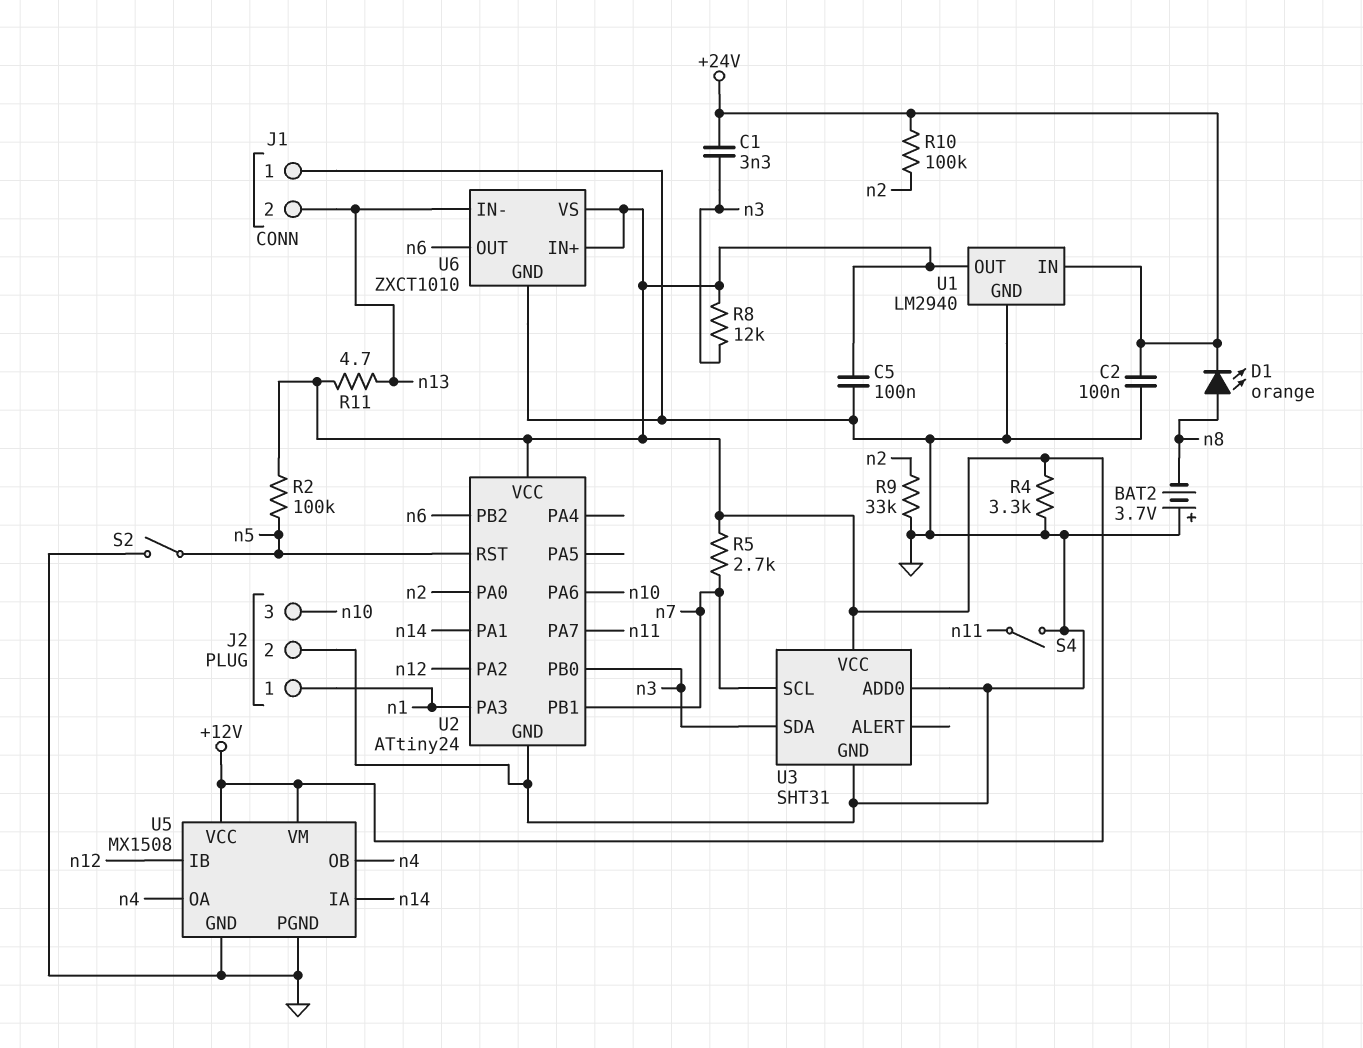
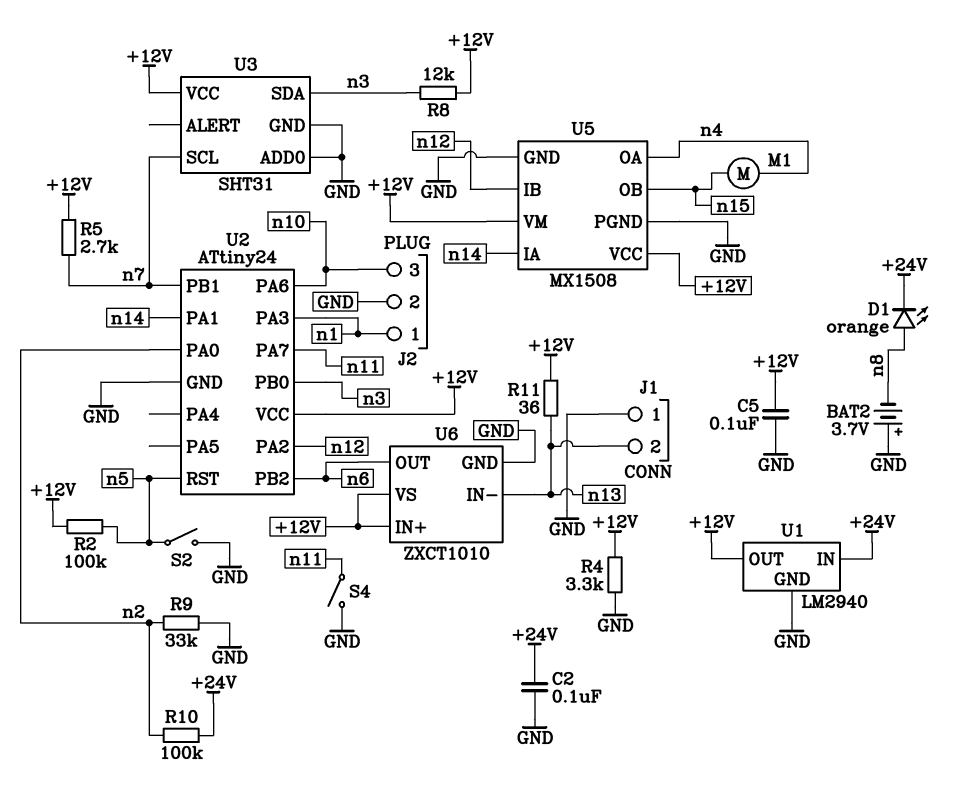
C1: 3.3nF (+24V, n3) -> none
M1: none -> motor (n4, n15)
R11: 4.7 (+12V, n13) -> 36 (+12V, n13)
U5 pin OB: n4 -> n15

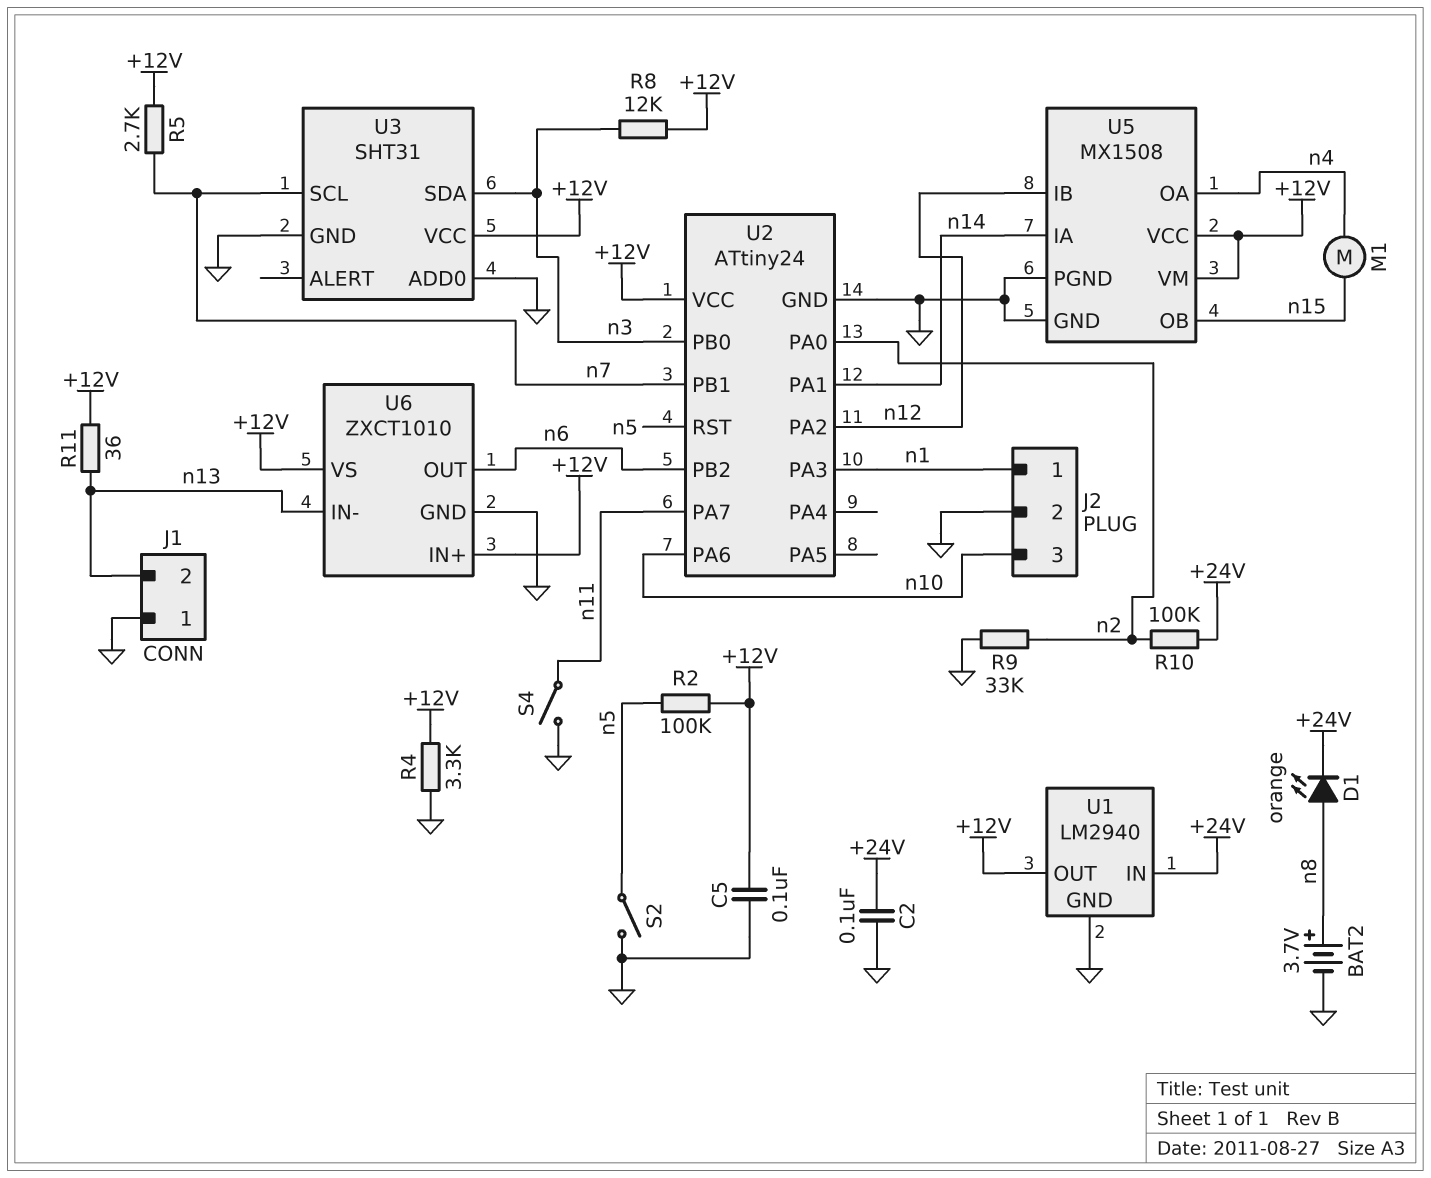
BAT2: 3.7V (plus GND, minus n8) -> 3.7V (plus n8, minus GND)

